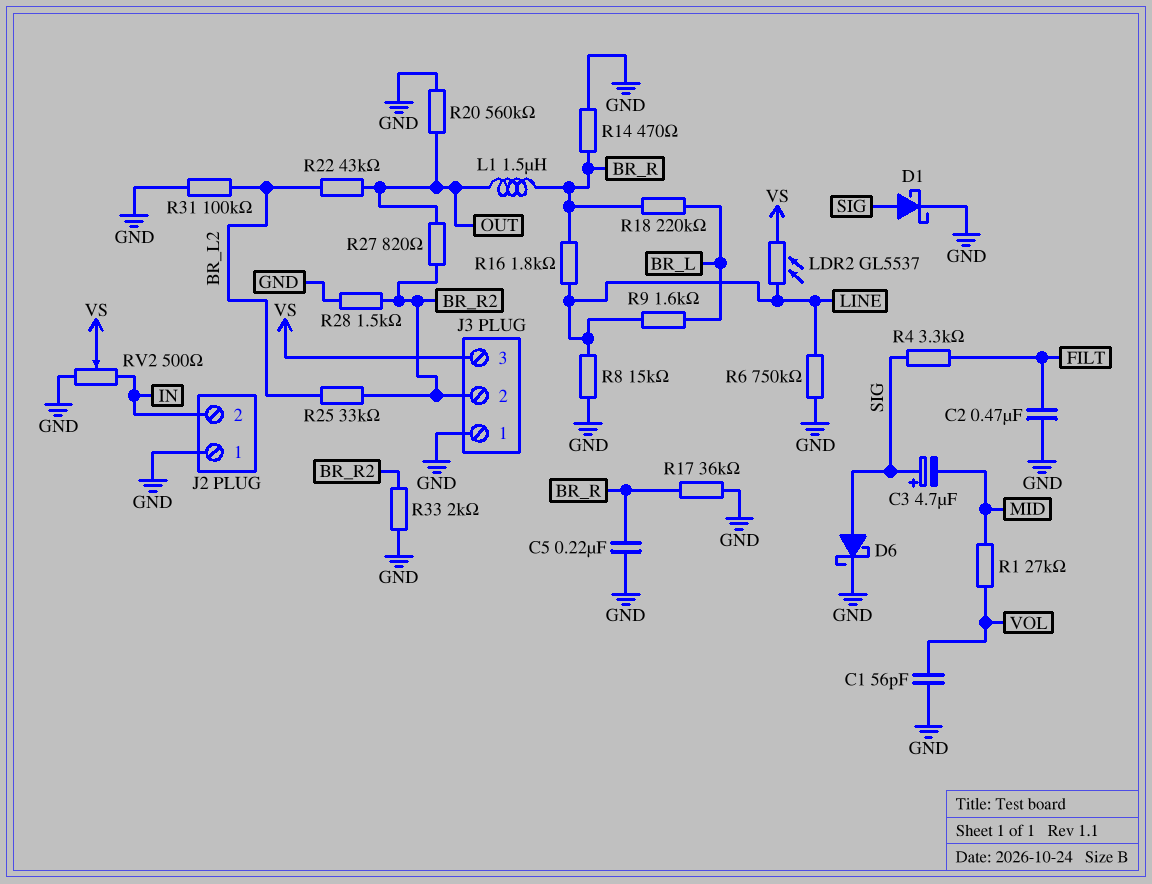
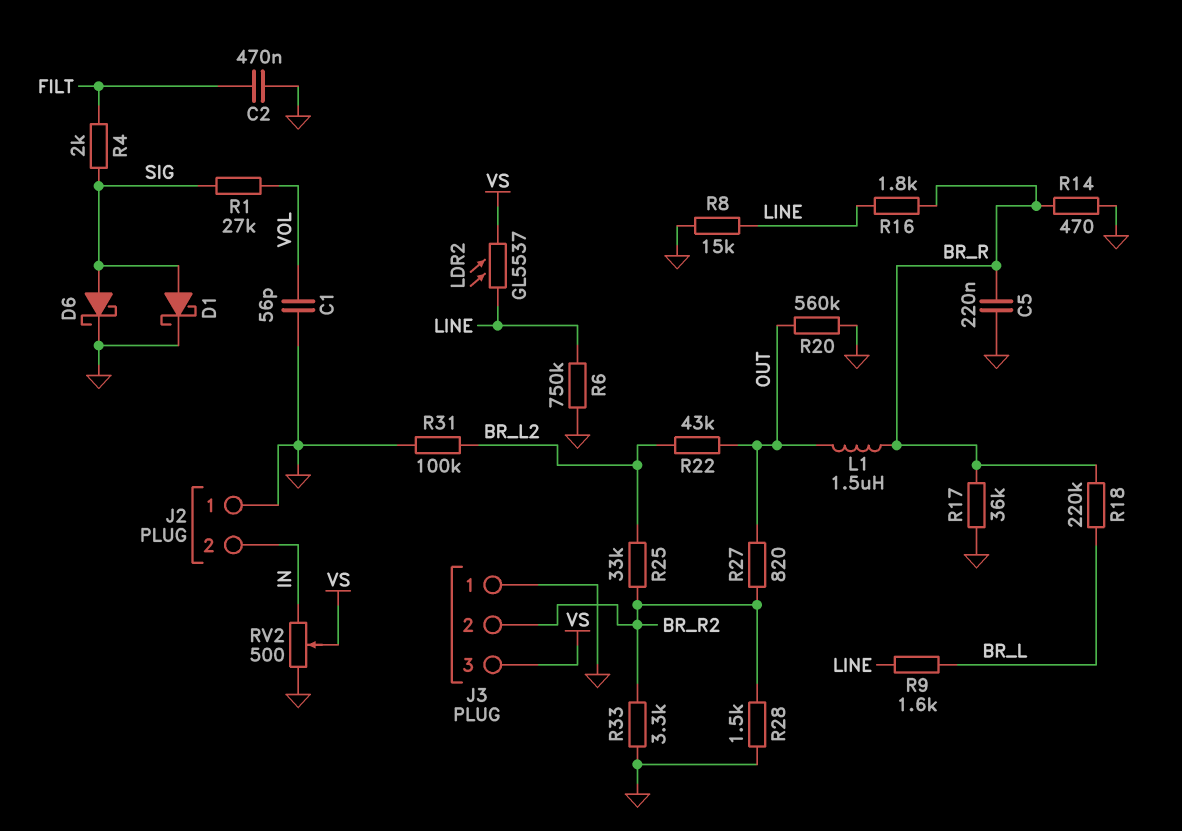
C3: 4.7uF (plus SIG, minus MID) -> none
R1: 27k (MID, VOL) -> 27k (SIG, VOL)
R4: 3.3k (FILT, SIG) -> 2k (FILT, SIG)
R33: 2k (BR_R2, GND) -> 3.3k (BR_R2, GND)

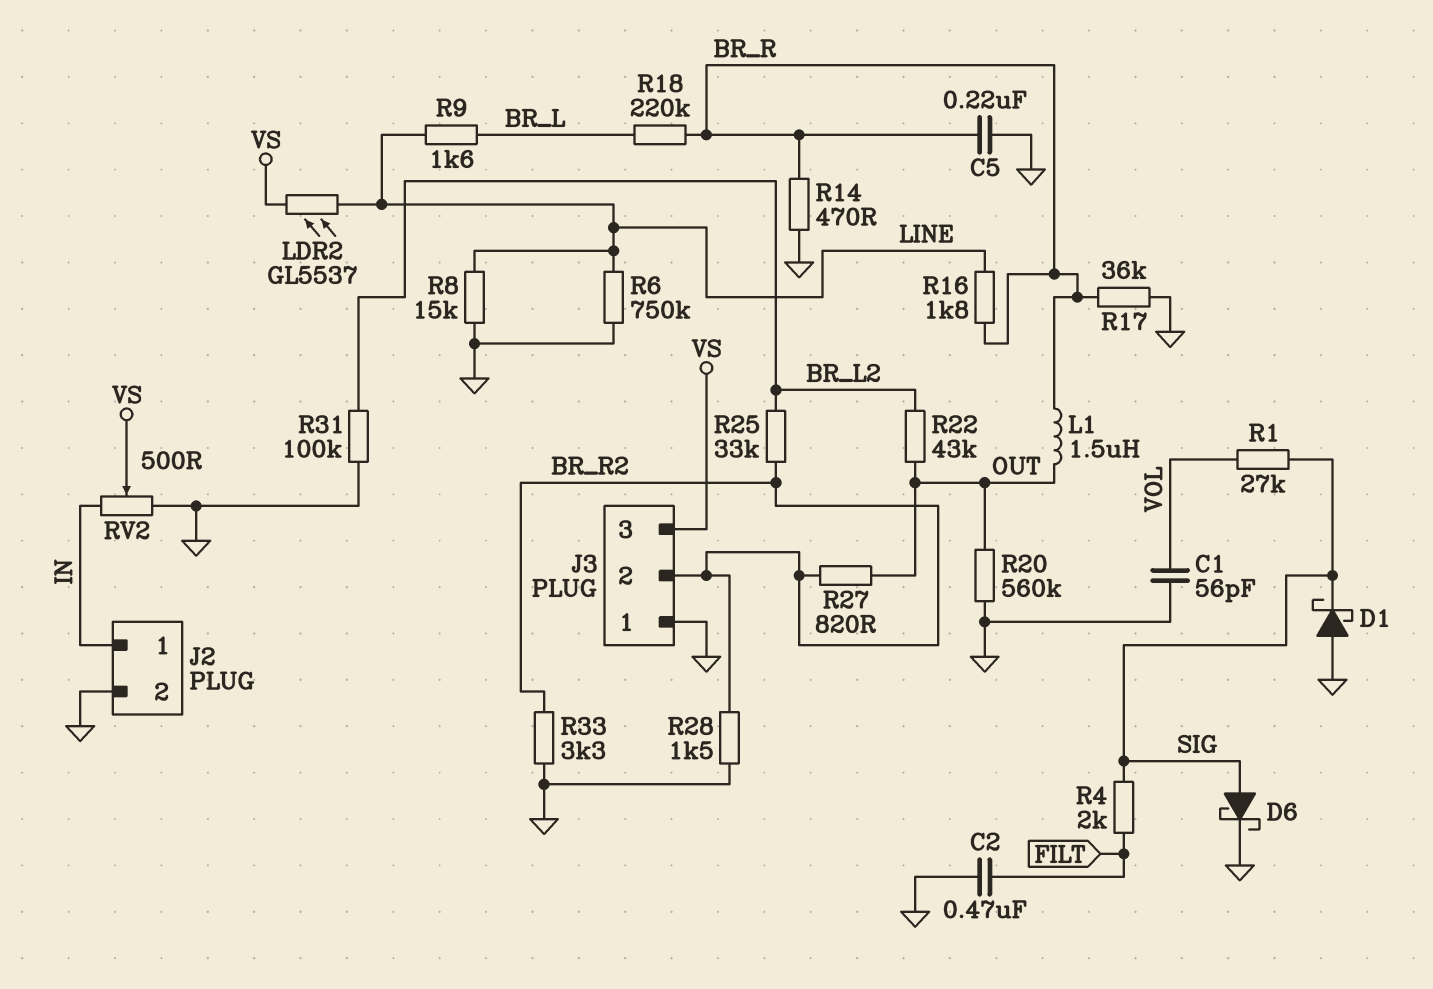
D1: schottky (A SIG, K GND) -> schottky (A GND, K SIG)
J2 pin 1: GND -> IN
J2 pin 2: IN -> GND

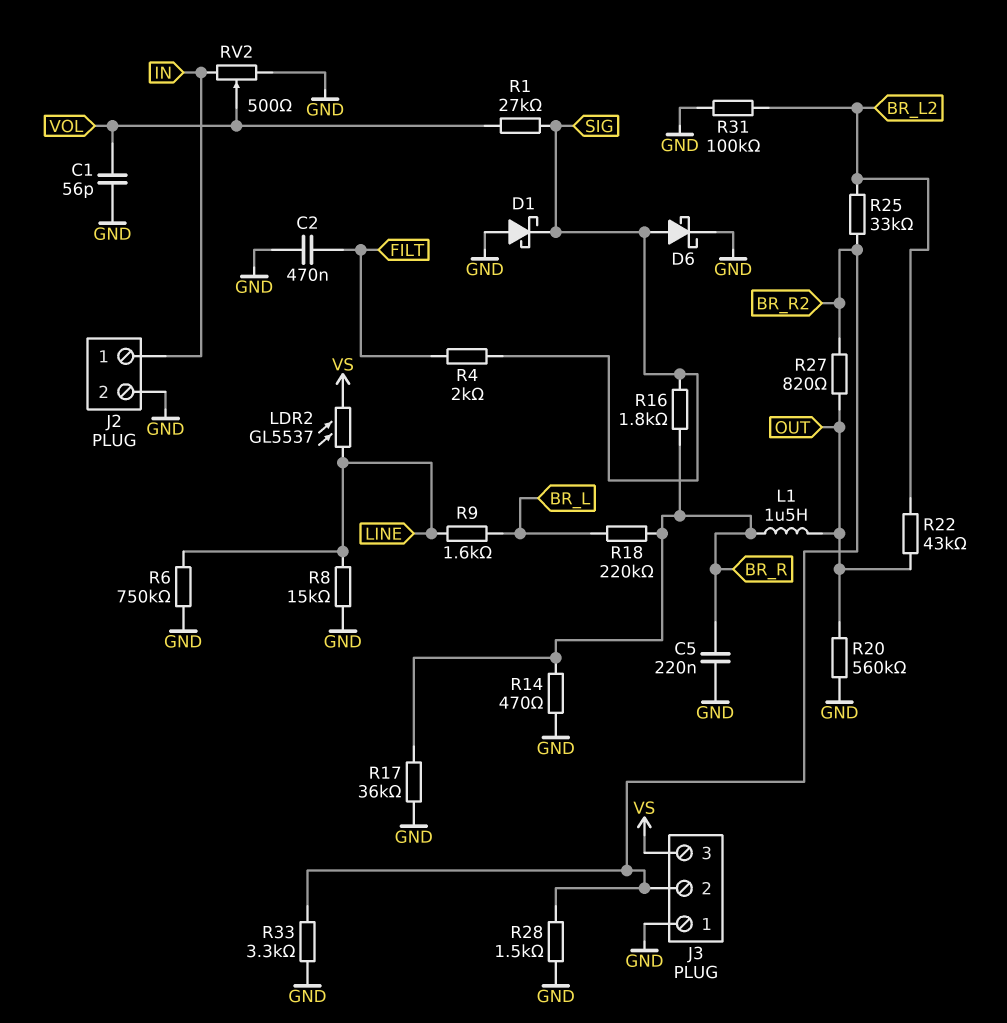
R16: 1.8k (BR_R, LINE) -> 1.8k (BR_R, SIG)
RV2: 500 (GND, IN, wiper VS) -> 500 (GND, IN, wiper VOL)

